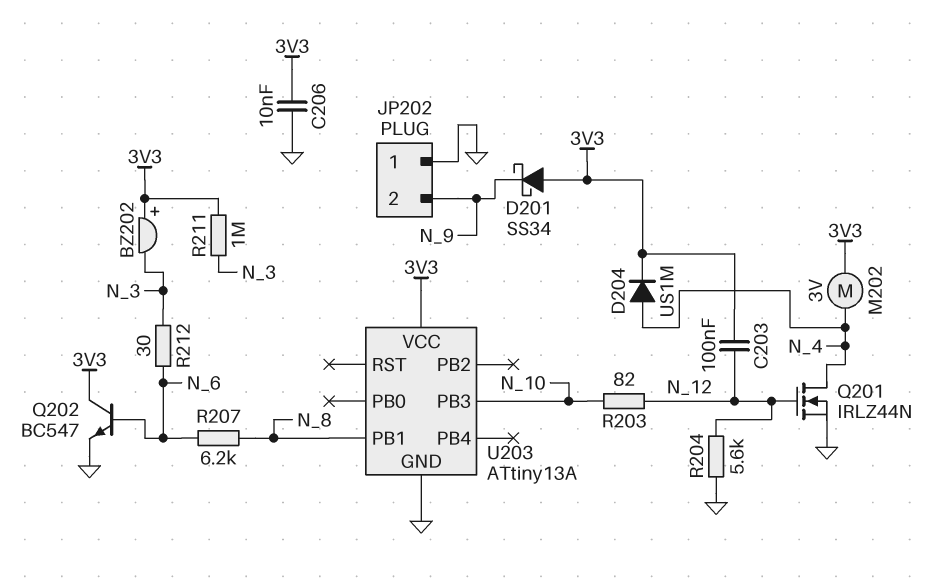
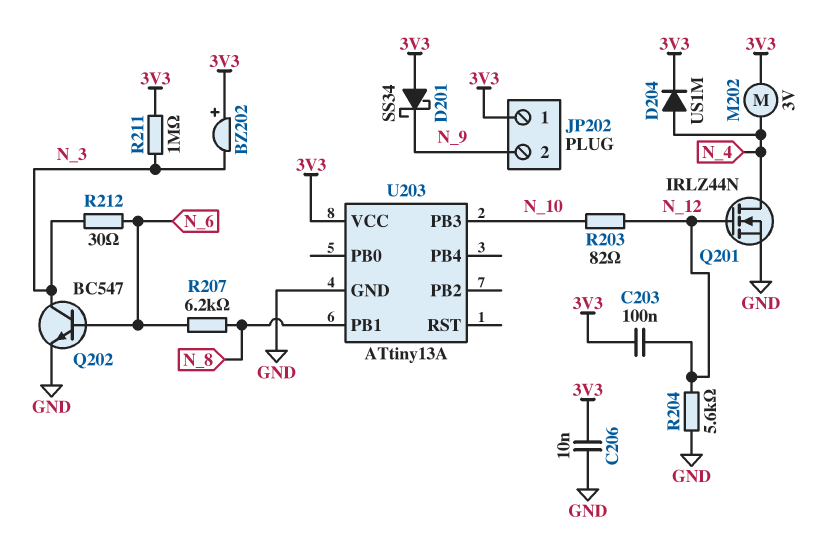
JP202 pin 1: GND -> 3V3
Q202: NPN BC547 (B N_6, C 3V3, E GND) -> NPN BC547 (B N_6, C N_3, E GND)

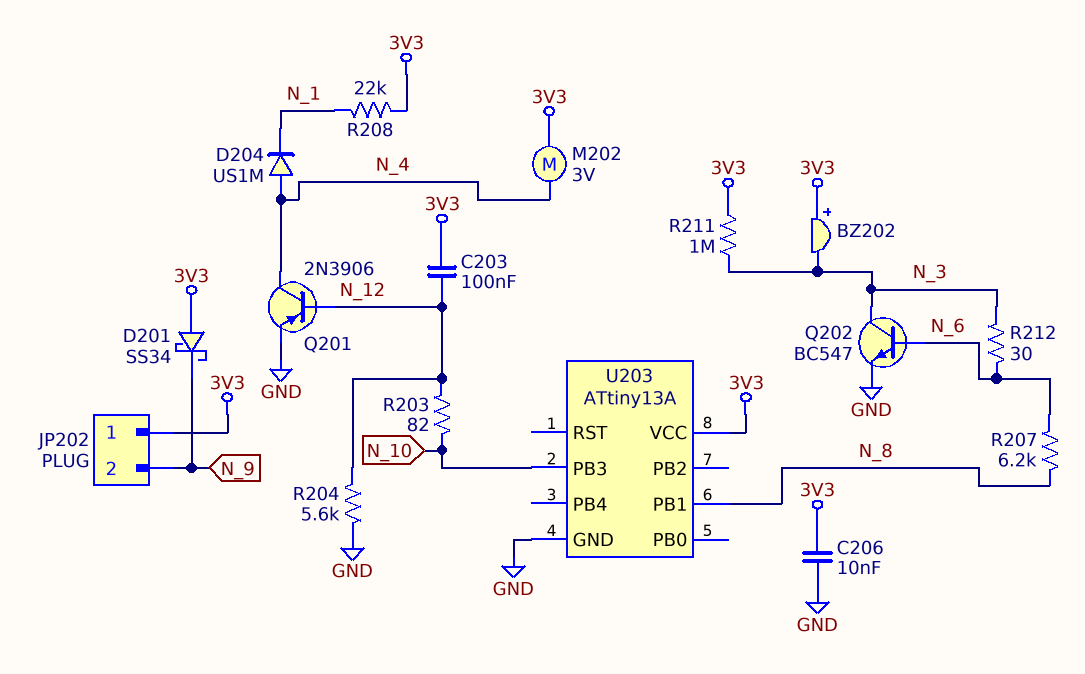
D204: diode US1M (A N_4, K 3V3) -> diode US1M (A N_4, K N_1)
Q201: NMOS IRLZ44N (G N_12, D N_4, S GND) -> PNP 2N3906 (B N_12, C N_4, E GND)
R208: none -> 22k (3V3, N_1)

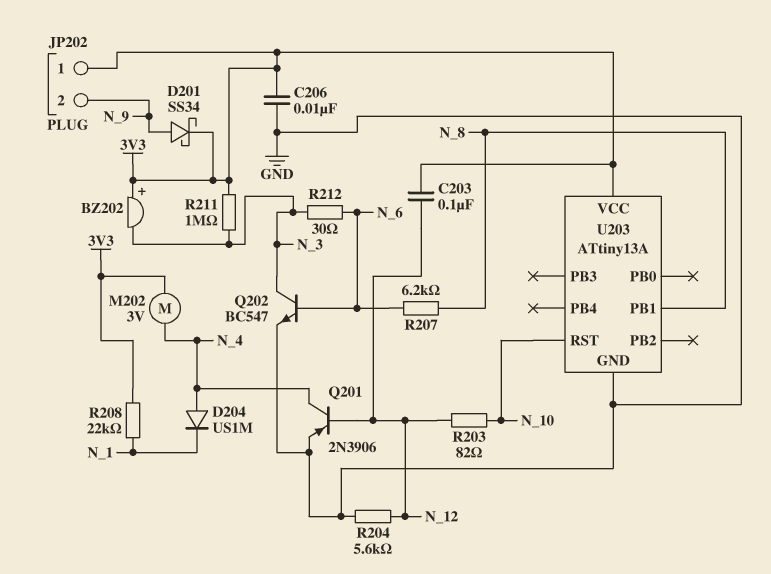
D201: schottky SS34 (A 3V3, K N_9) -> schottky SS34 (A N_9, K 3V3)
U203 pin PB3: N_10 -> none
U203 pin RST: none -> N_10

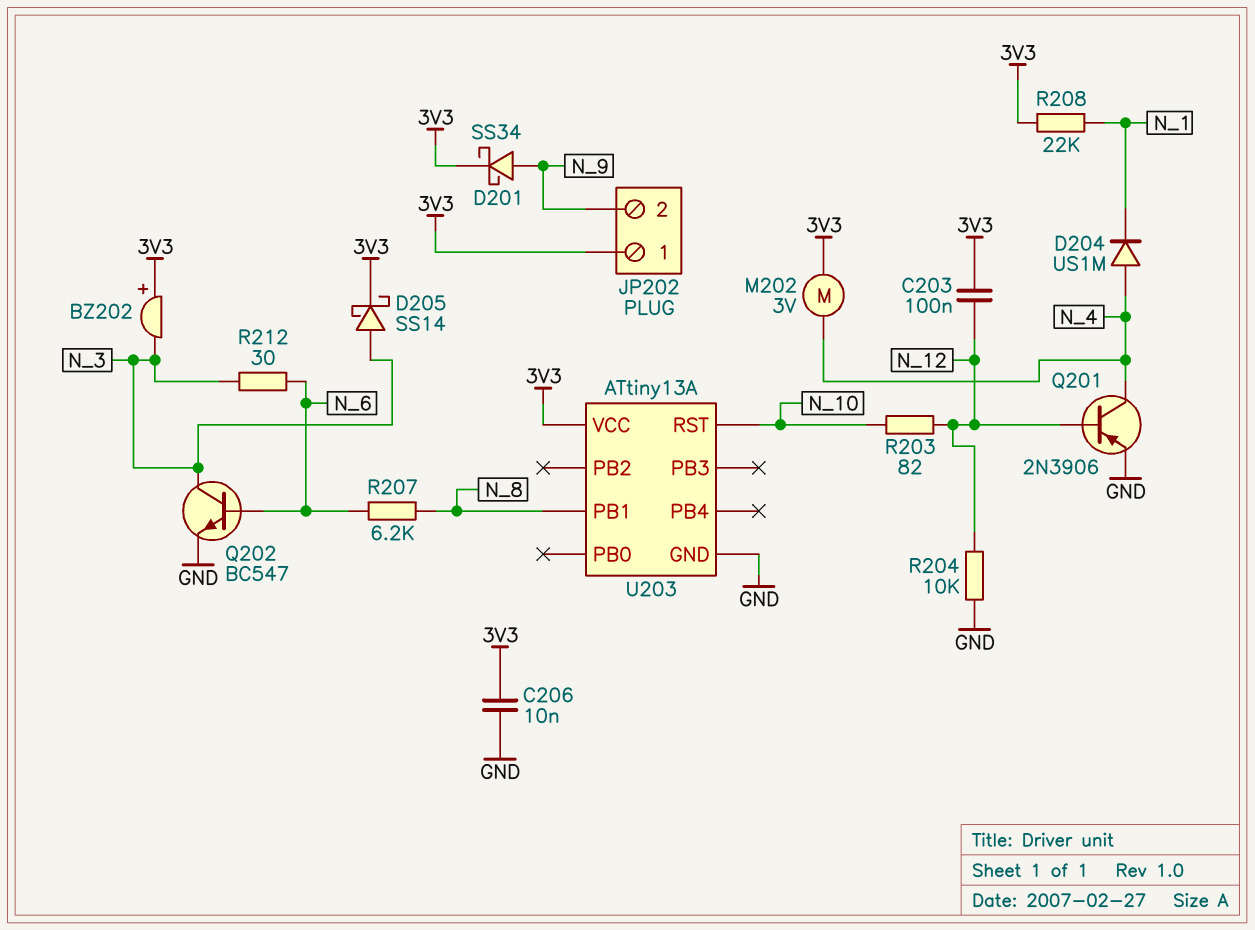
D205: none -> schottky SS14 (A N_3, K 3V3)
R204: 5.6k (GND, N_12) -> 10k (GND, N_12)
R211: 1M (3V3, N_3) -> none

